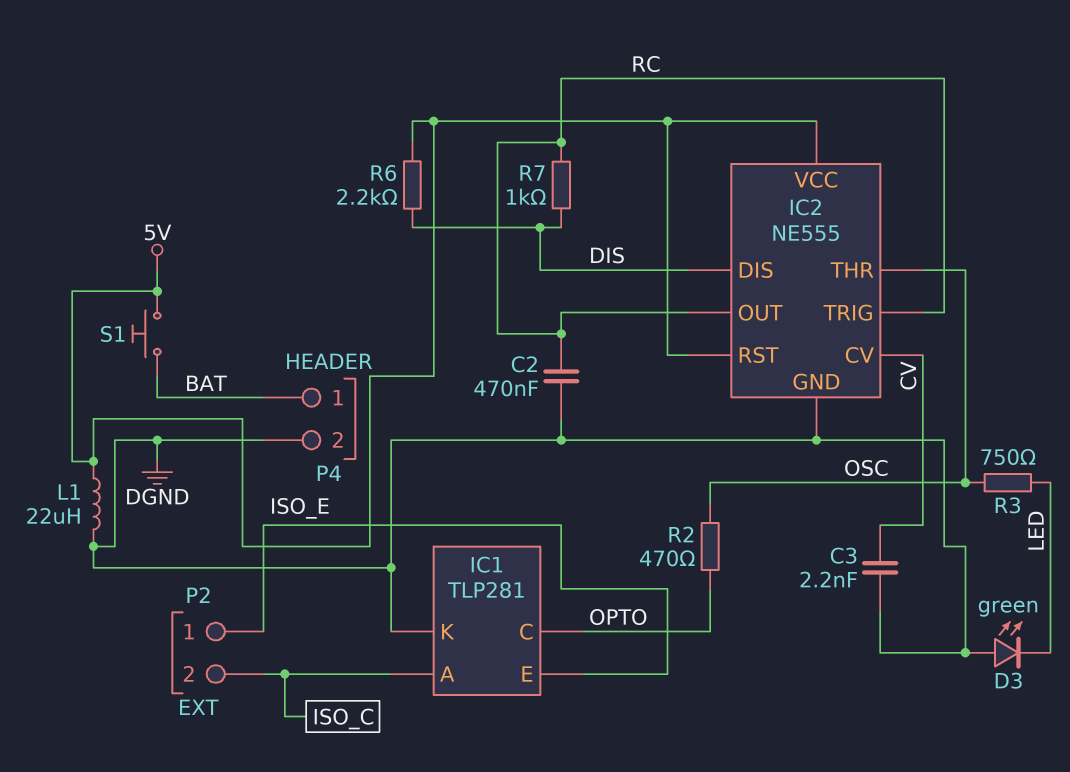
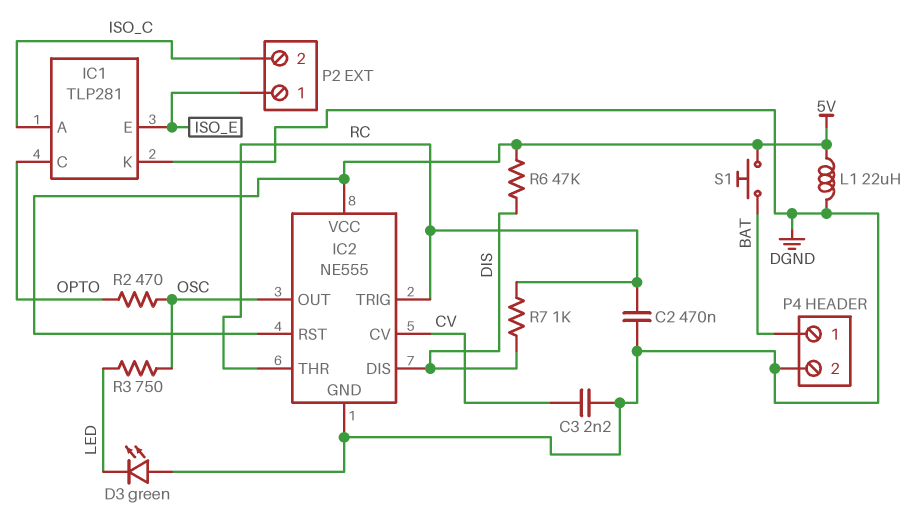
IC2 pin OUT: RC -> OSC
IC2 pin THR: OSC -> RC
R6: 2.2k (5V, DIS) -> 47k (5V, DIS)

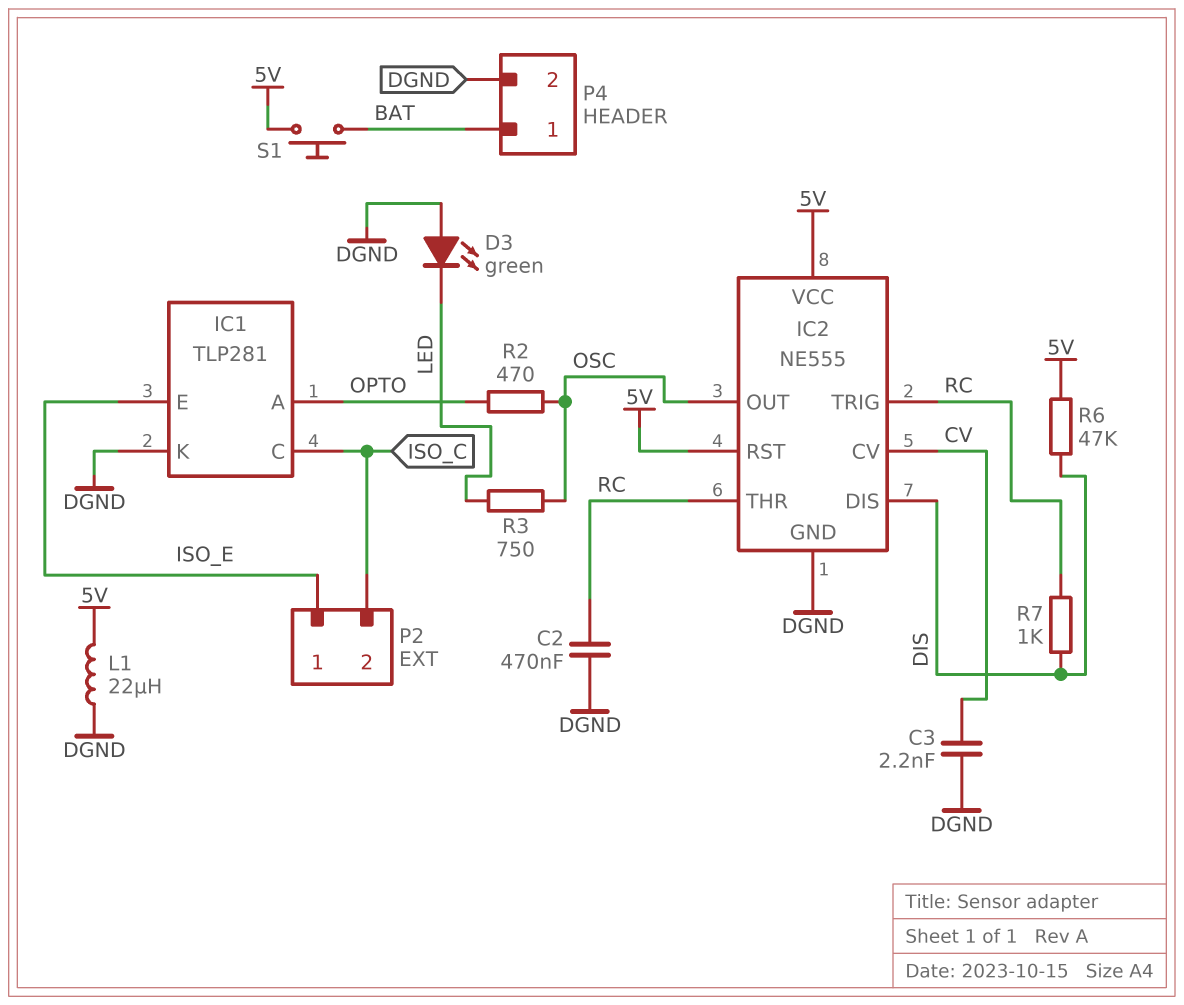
IC1 pin A: ISO_C -> OPTO
IC1 pin C: OPTO -> ISO_C

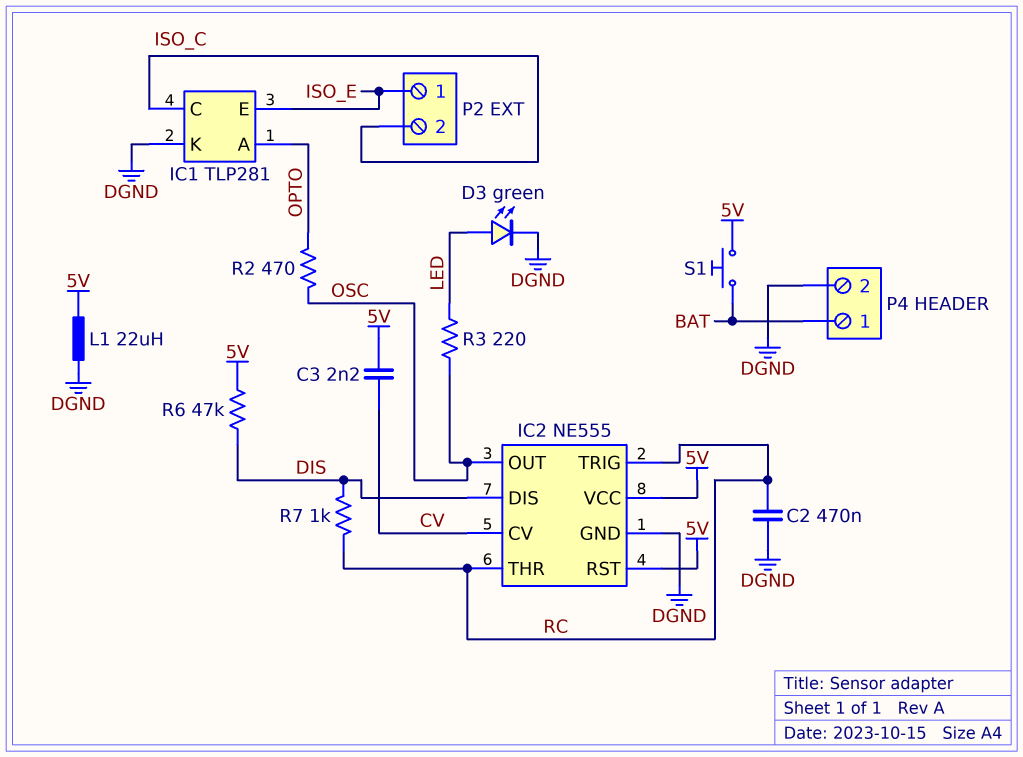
C3: 2.2nF (CV, DGND) -> 2.2nF (5V, CV)
D3: LED green (A DGND, K LED) -> LED green (A LED, K DGND)
R3: 750 (LED, OSC) -> 220 (LED, OSC)

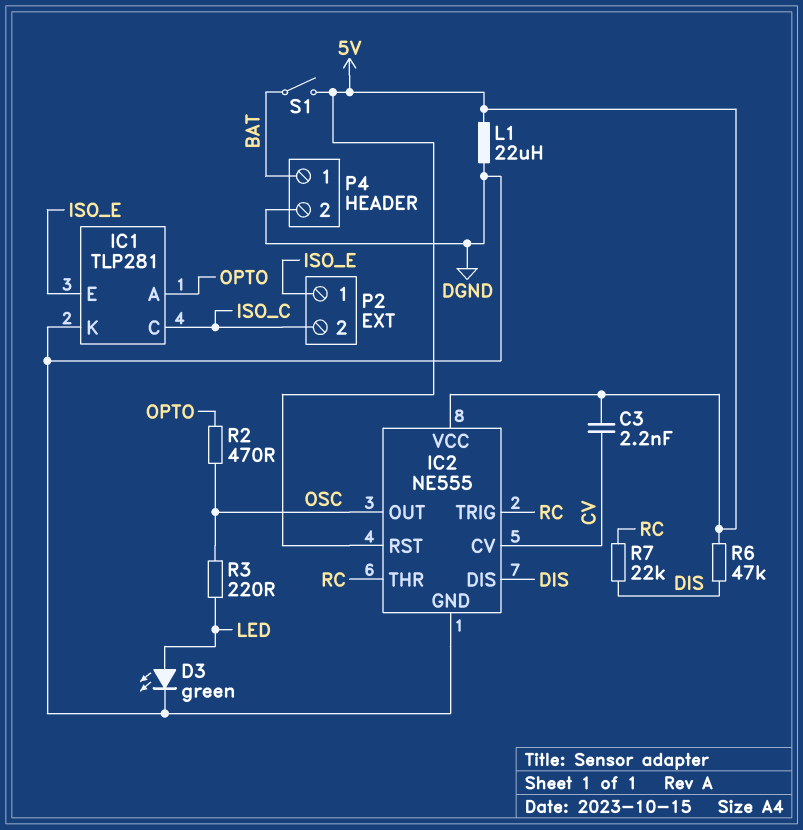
C2: 470nF (DGND, RC) -> none
R7: 1k (DIS, RC) -> 22k (DIS, RC)
S1: button (5V, BAT) -> switch (5V, BAT)

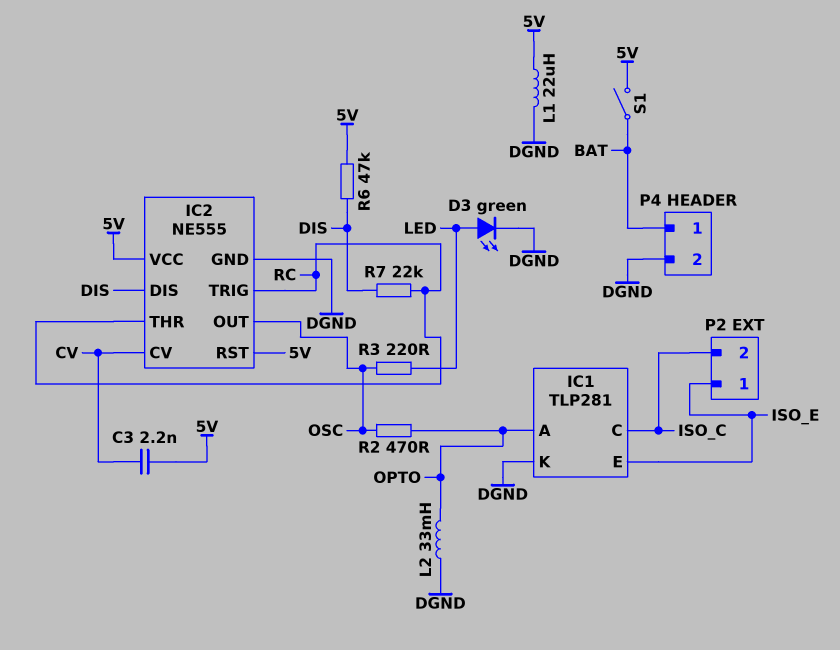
L2: none -> 33mH (DGND, OPTO)

